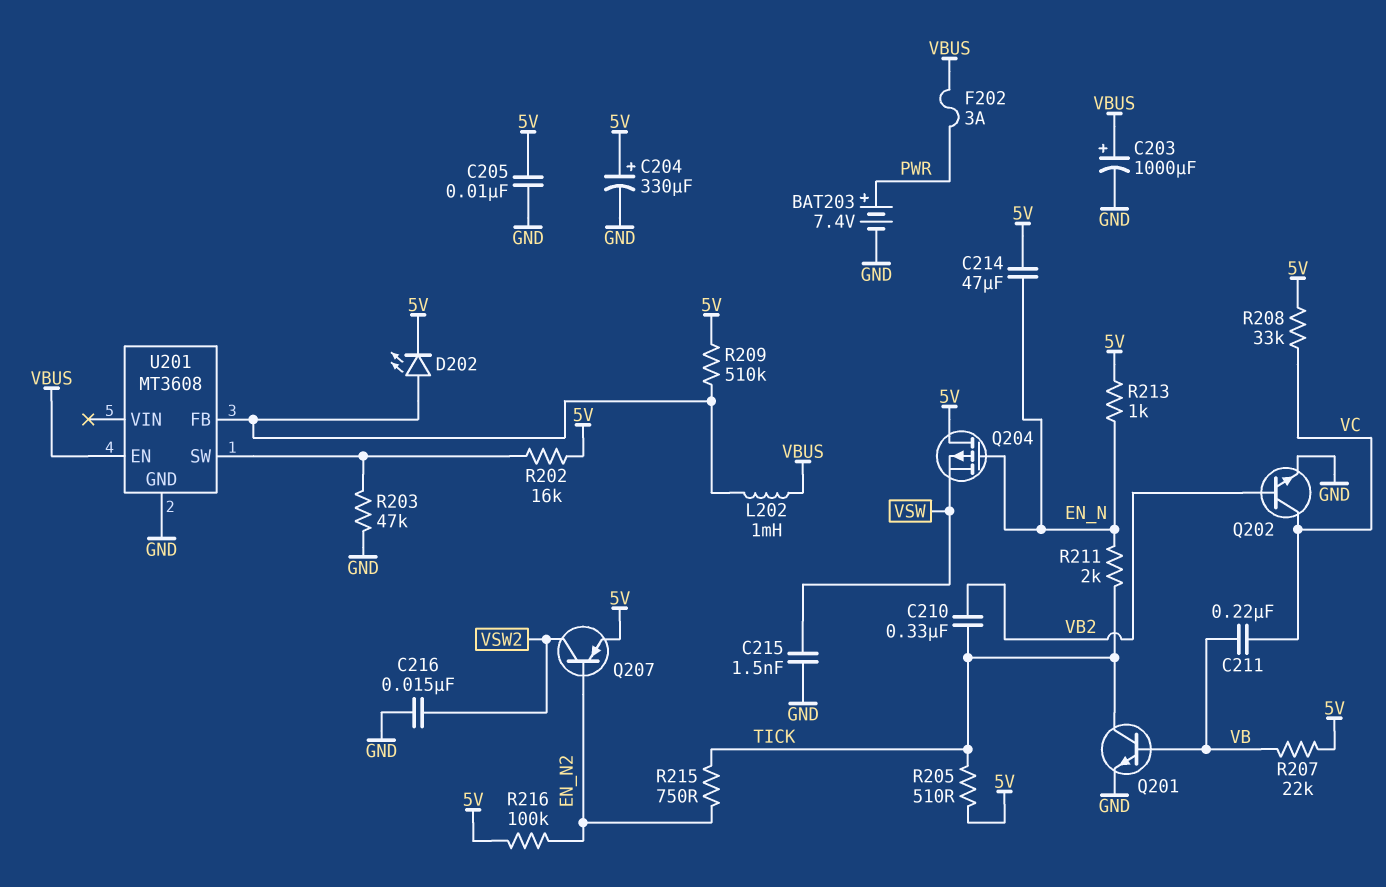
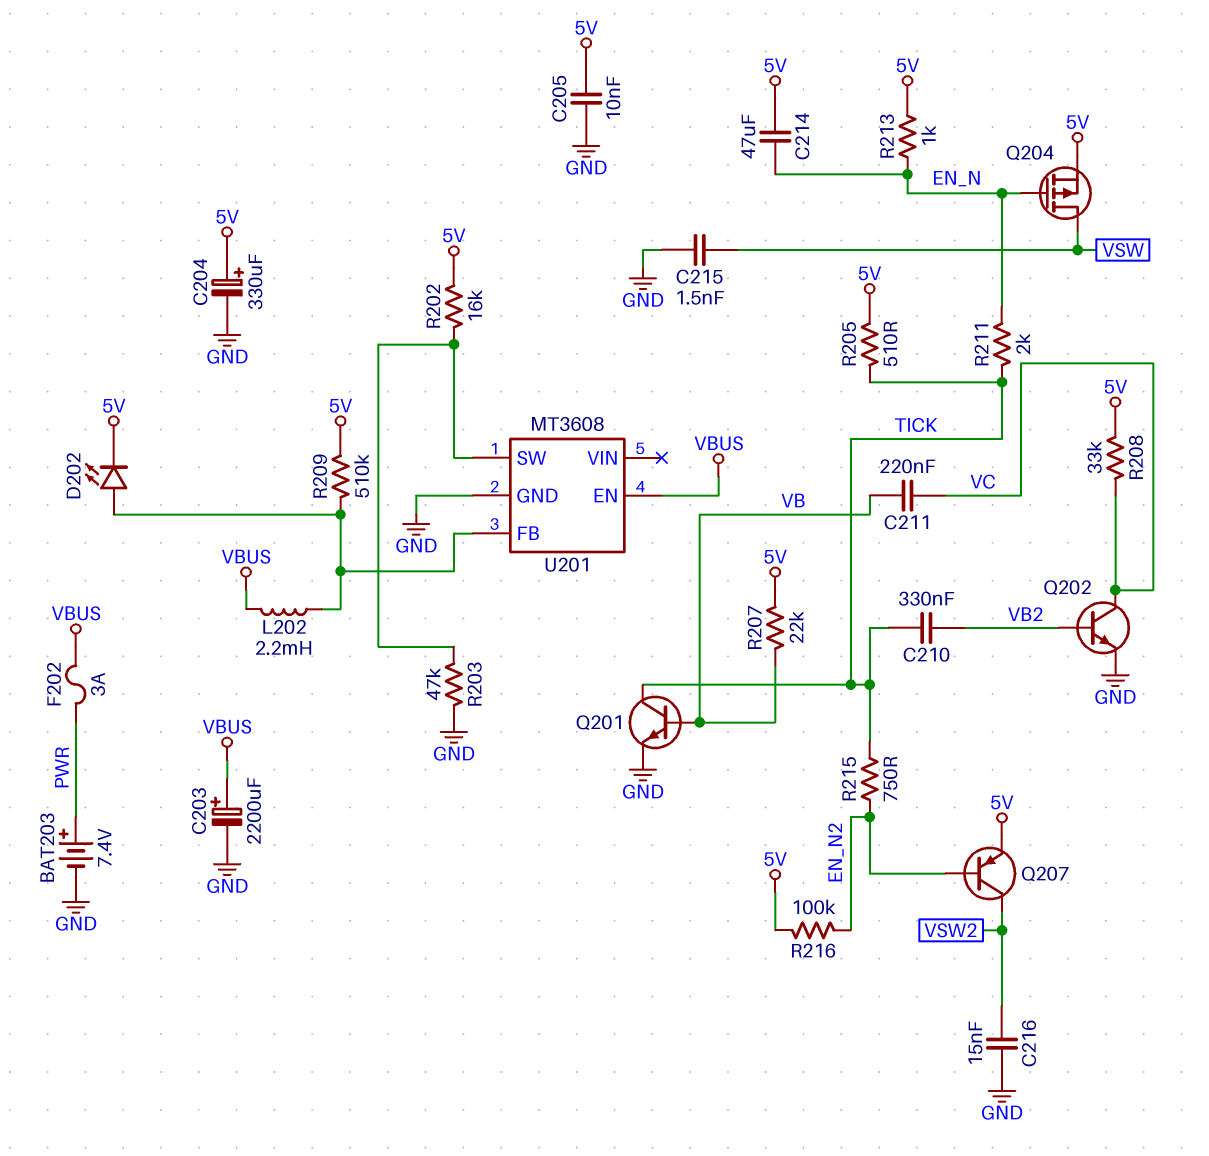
C203: 1000uF (plus VBUS, minus GND) -> 2200uF (plus VBUS, minus GND)
L202: 1mH (U201/FB, VBUS) -> 2.2mH (U201/FB, VBUS)
Q204: PMOS (G EN_N, D 5V, S VSW) -> PMOS (G EN_N, D VSW, S 5V)

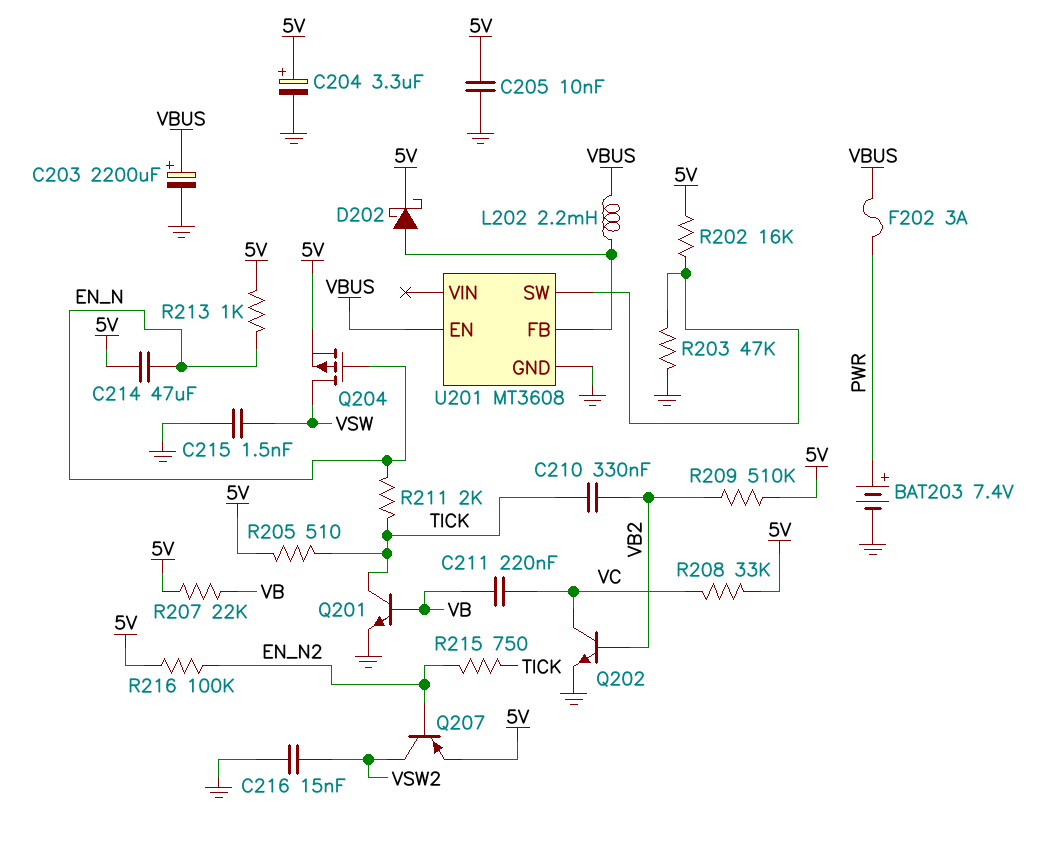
C204: 330uF (plus 5V, minus GND) -> 3.3uF (plus 5V, minus GND)
D202: LED (A U201/FB, K 5V) -> schottky (A U201/FB, K 5V)
R209: 510k (5V, U201/FB) -> 510k (5V, VB2)

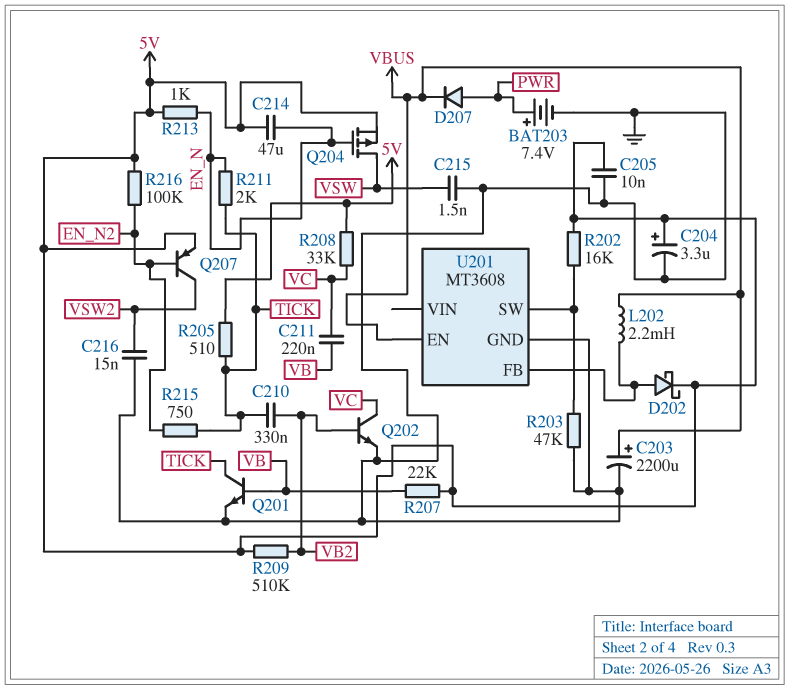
D207: none -> diode (A PWR, K VBUS)
F202: 3A (PWR, VBUS) -> none

